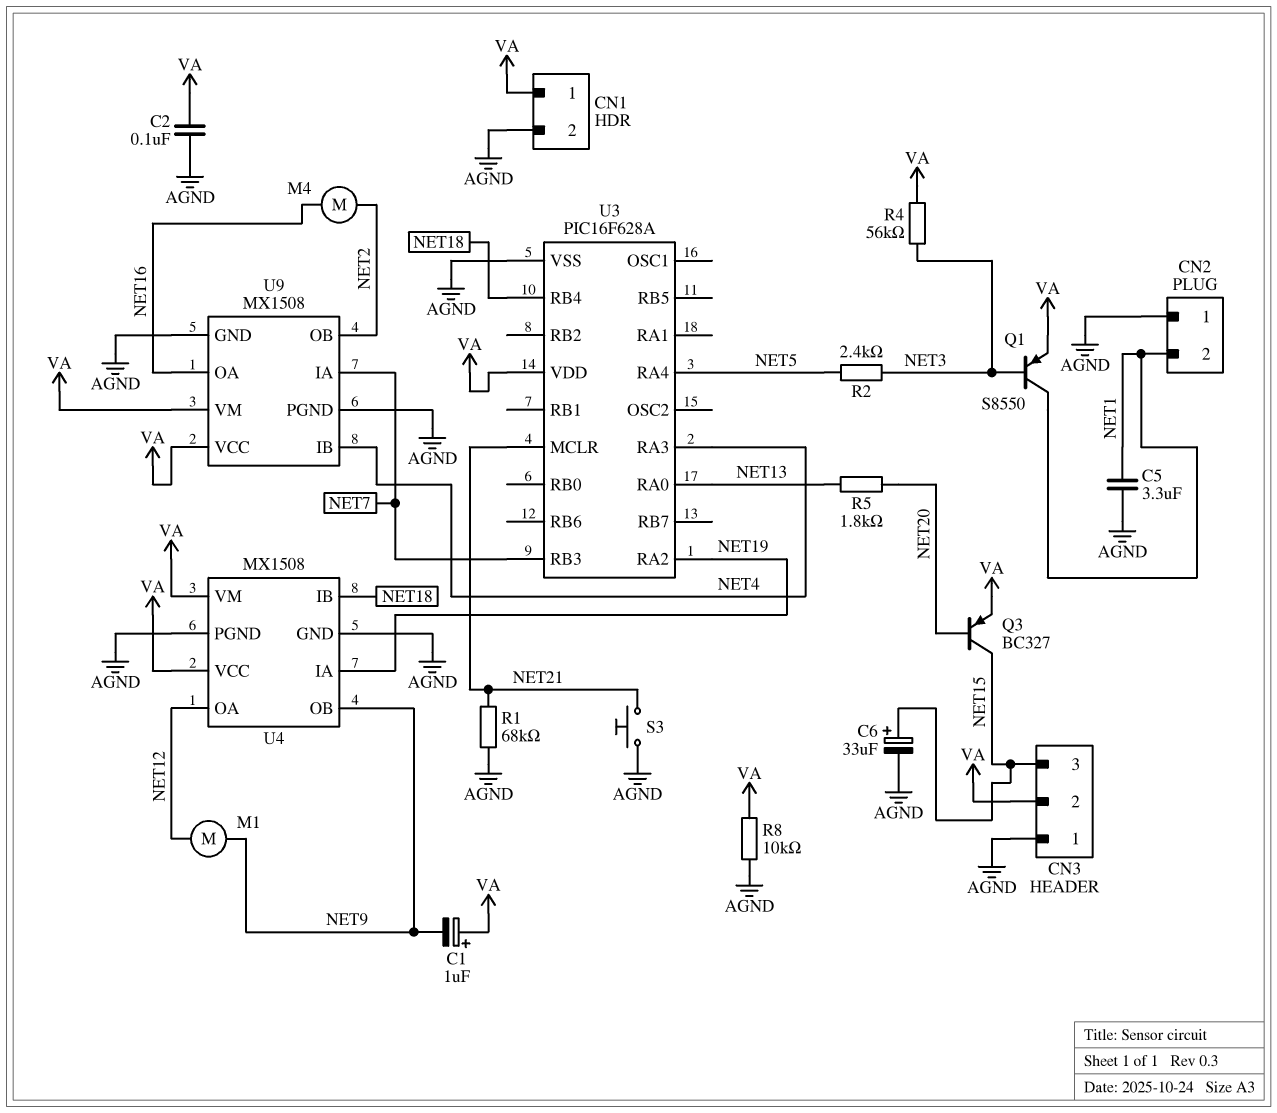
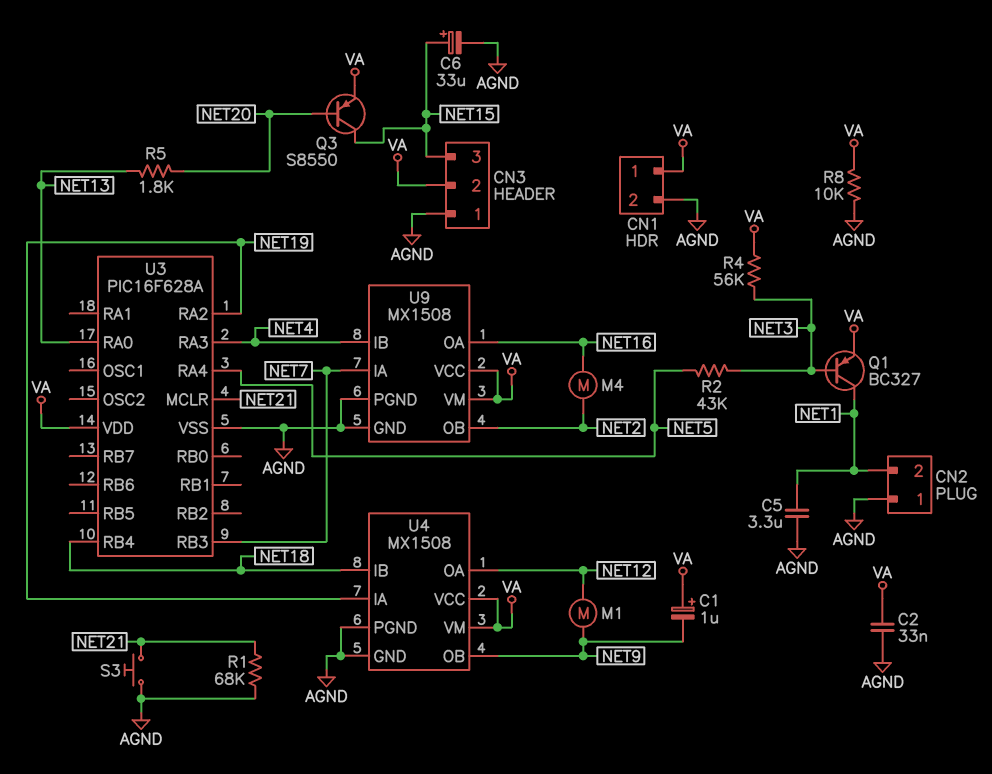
C2: 100nF (AGND, VA) -> 33nF (AGND, VA)
Q1: PNP S8550 (B NET3, C NET1, E VA) -> PNP BC327 (B NET3, C NET1, E VA)
Q3: PNP BC327 (B NET20, C NET15, E VA) -> PNP S8550 (B NET20, C NET15, E VA)
R2: 2.4k (NET3, NET5) -> 43k (NET3, NET5)

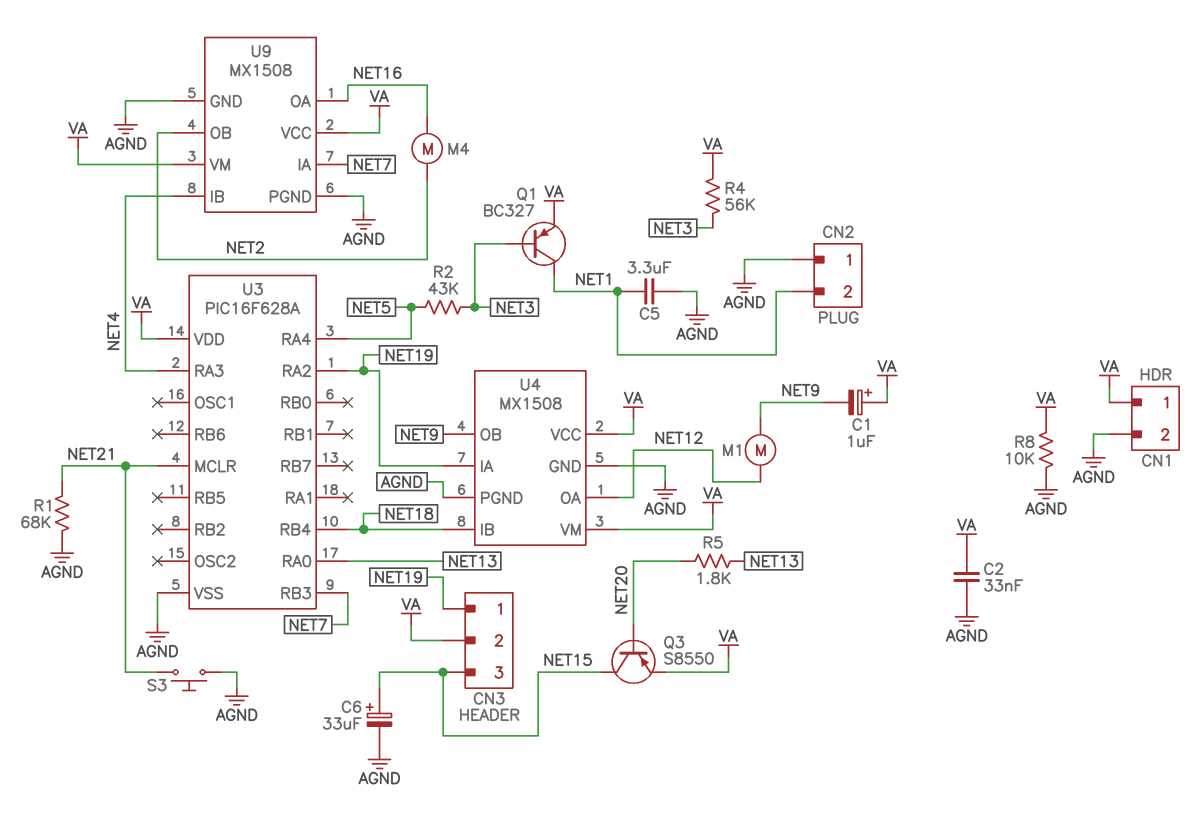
CN3 pin 1: AGND -> NET19

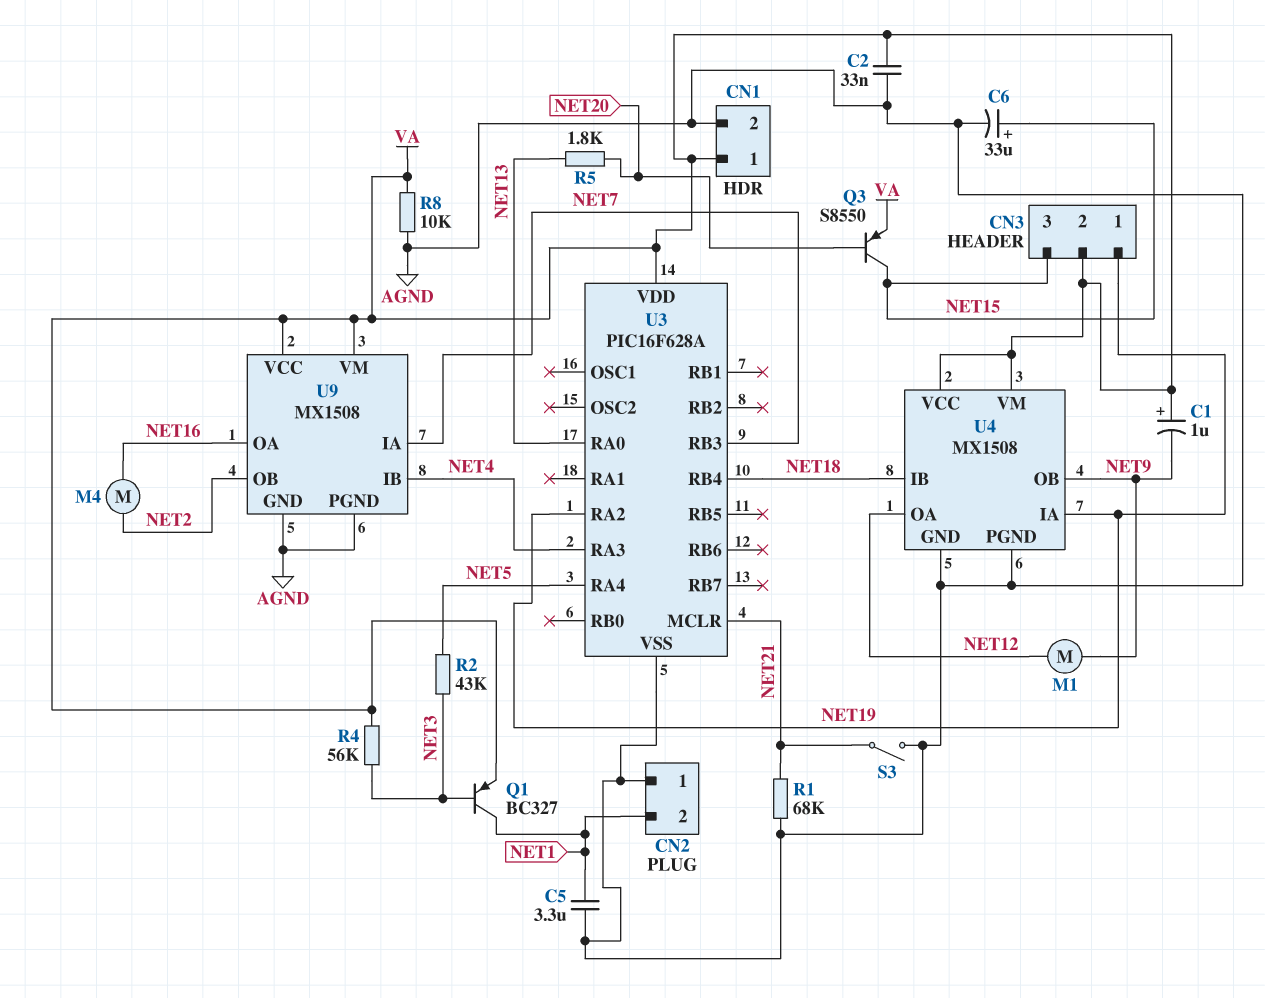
S3: button (AGND, NET21) -> switch (AGND, NET21)

